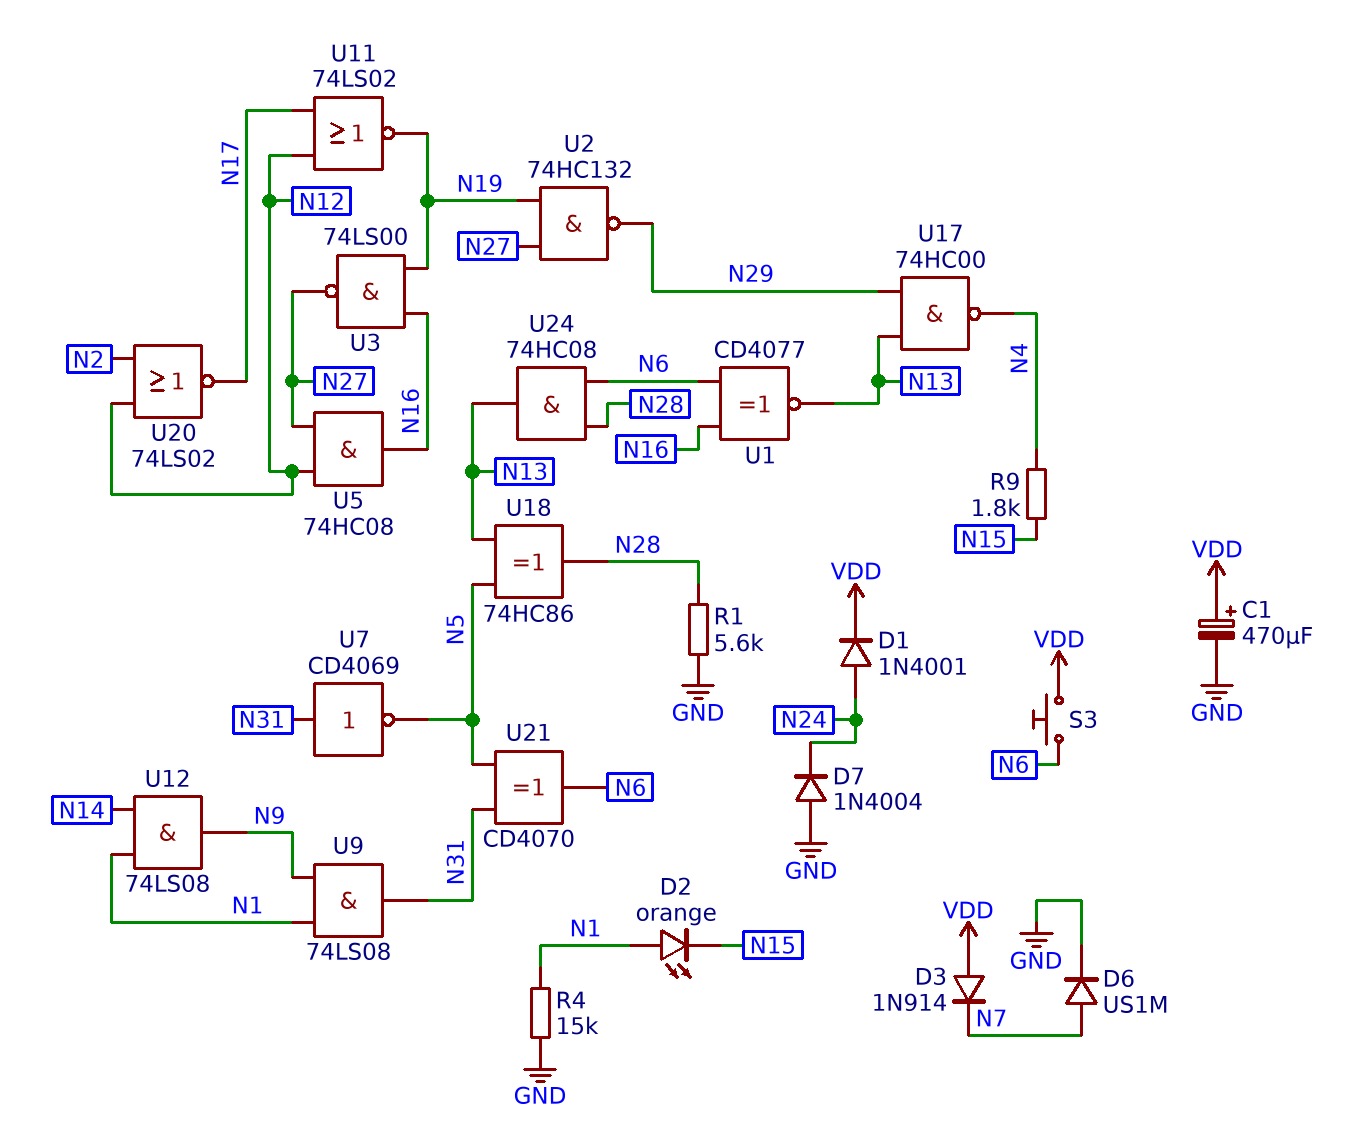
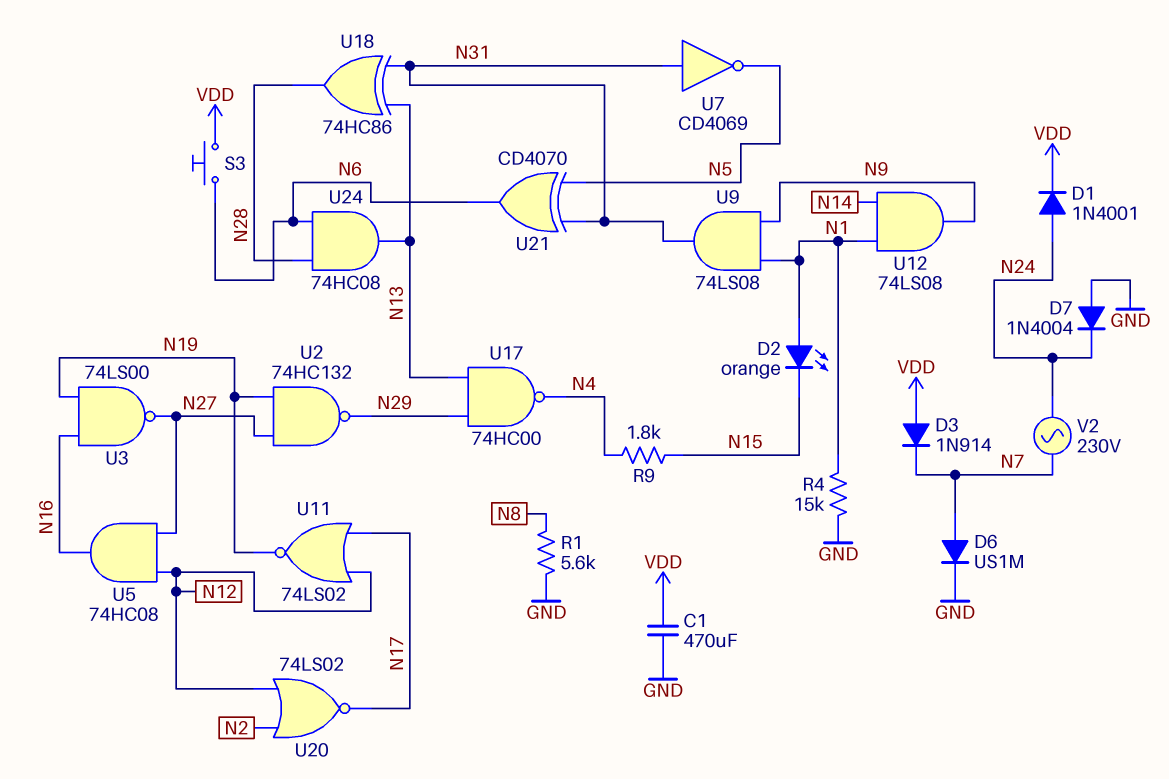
C1: 470uF (plus VDD, minus GND) -> 470uF (GND, VDD)
R1: 5.6k (GND, N28) -> 5.6k (GND, N8)
U1: XNOR CD4077 (in N6, in N16, out N13) -> none
U18: XOR 74HC86 (in N5, in N13, out N28) -> XOR 74HC86 (in N13, in N31, out N28)
V2: none -> AC 230V (N7, N24)

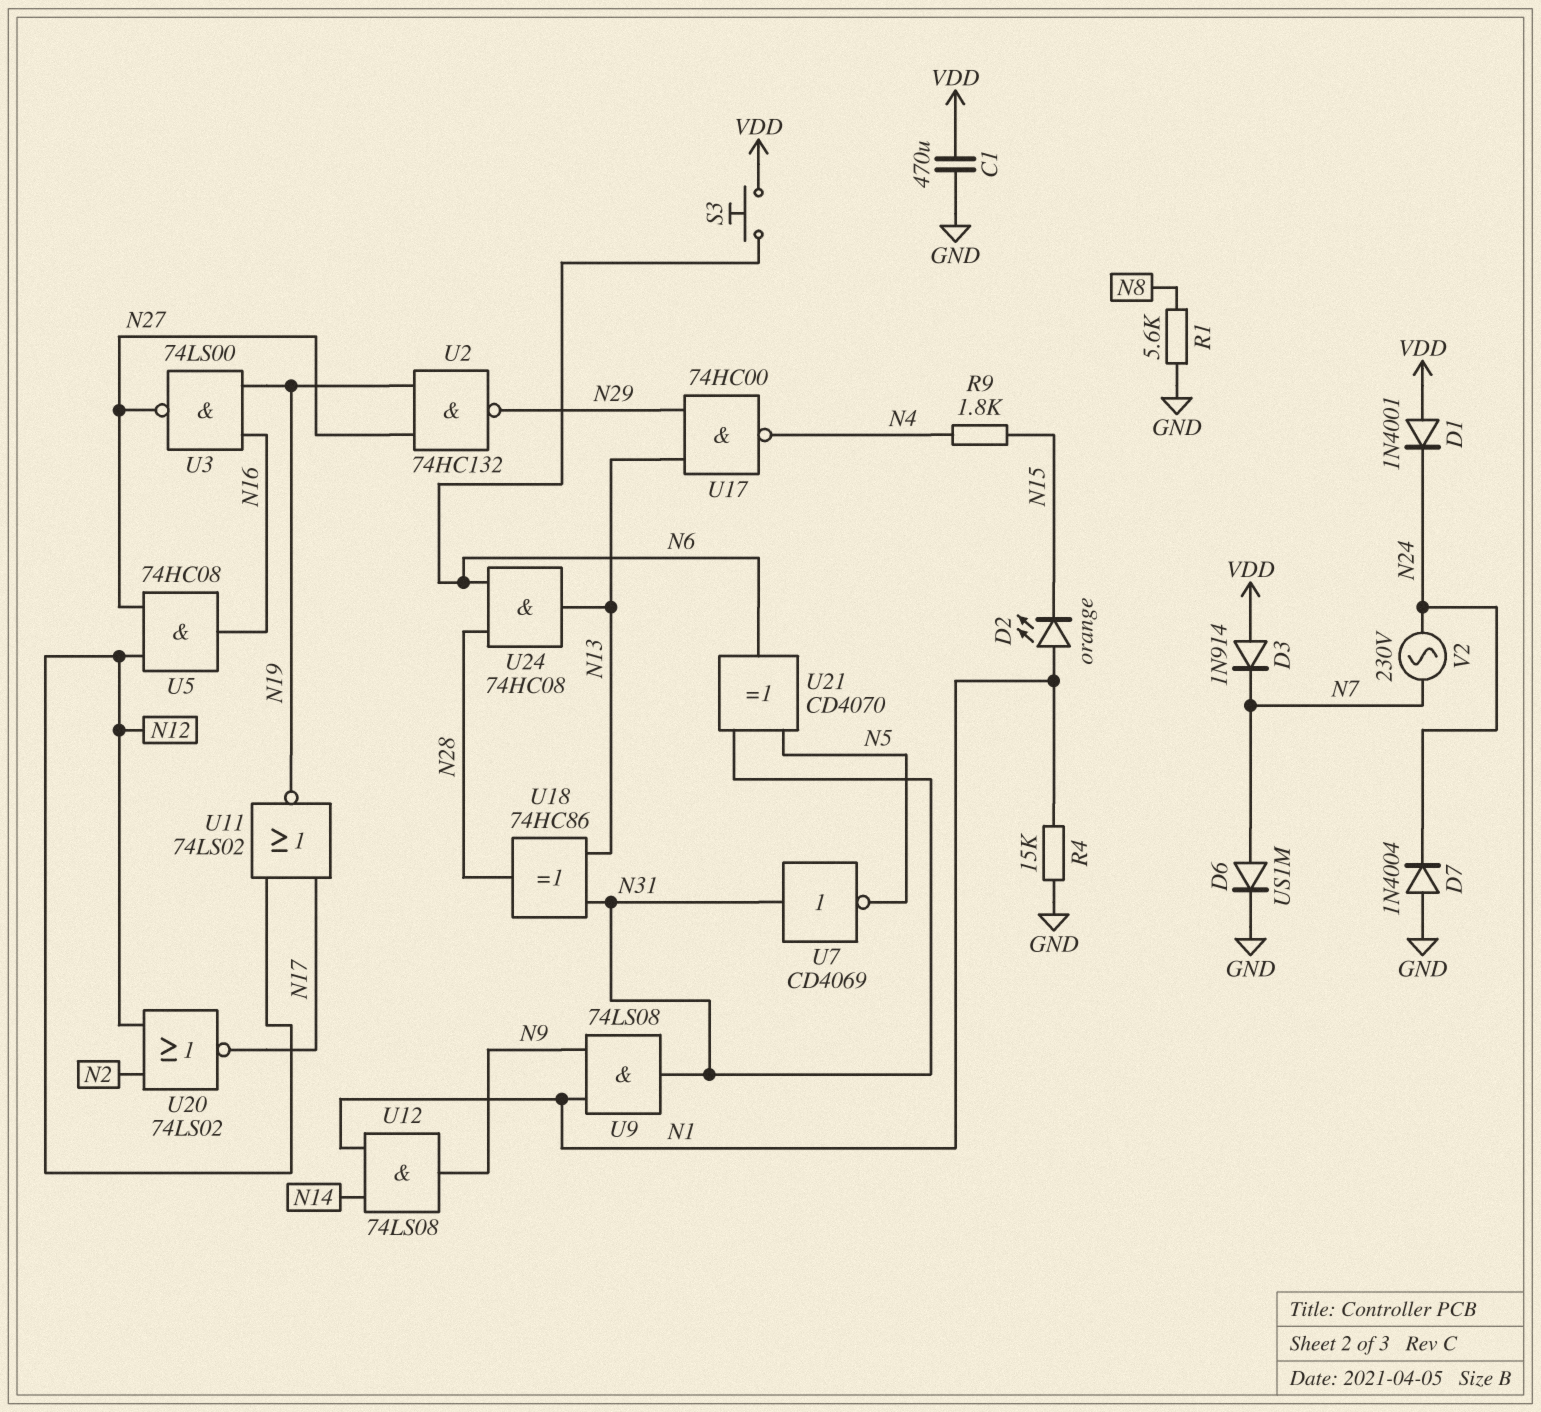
D1: diode 1N4001 (A N24, K VDD) -> diode 1N4001 (A VDD, K N24)

